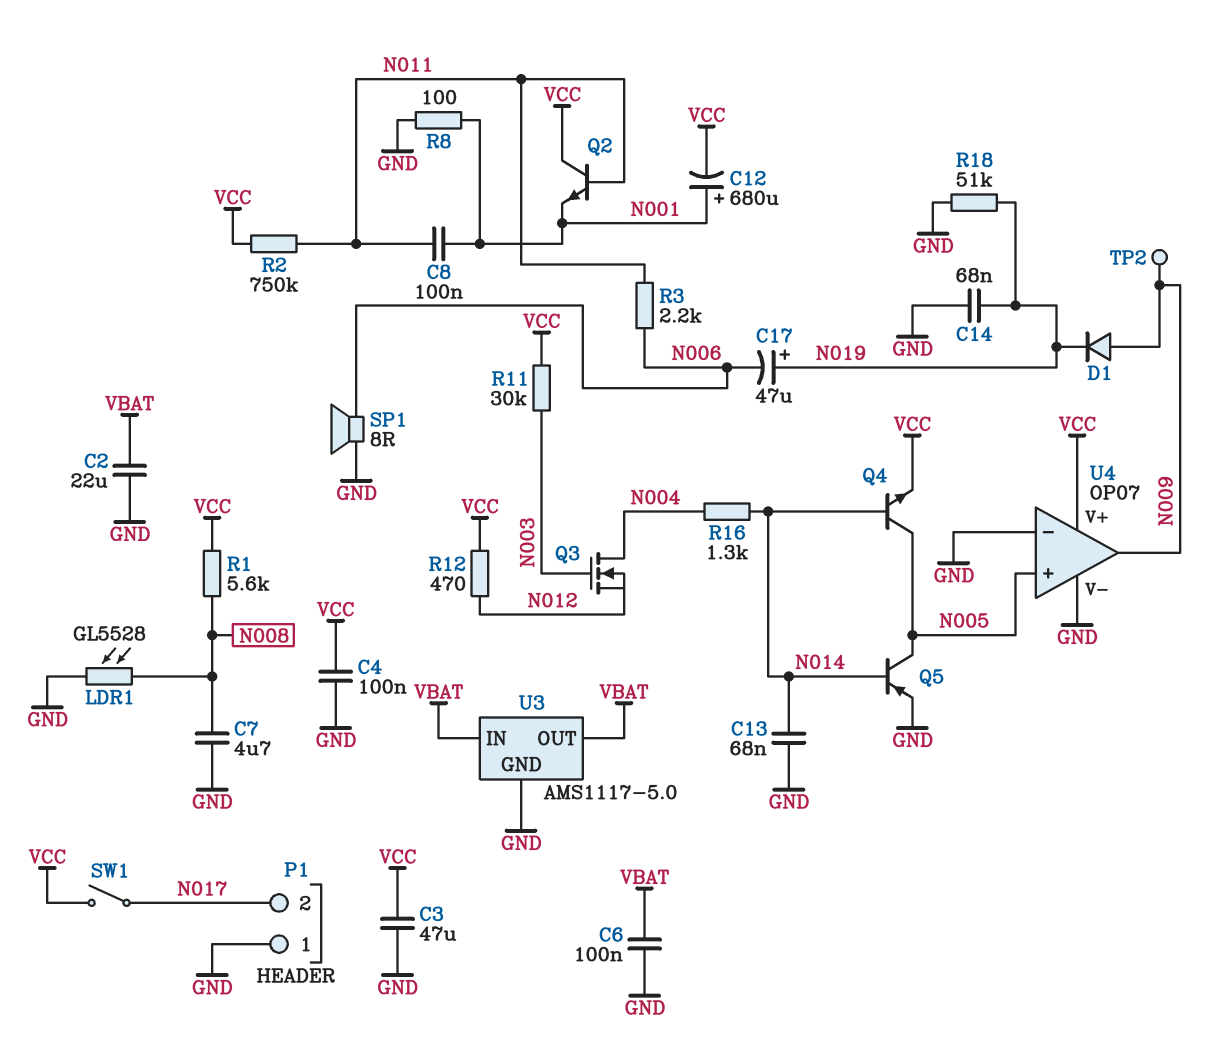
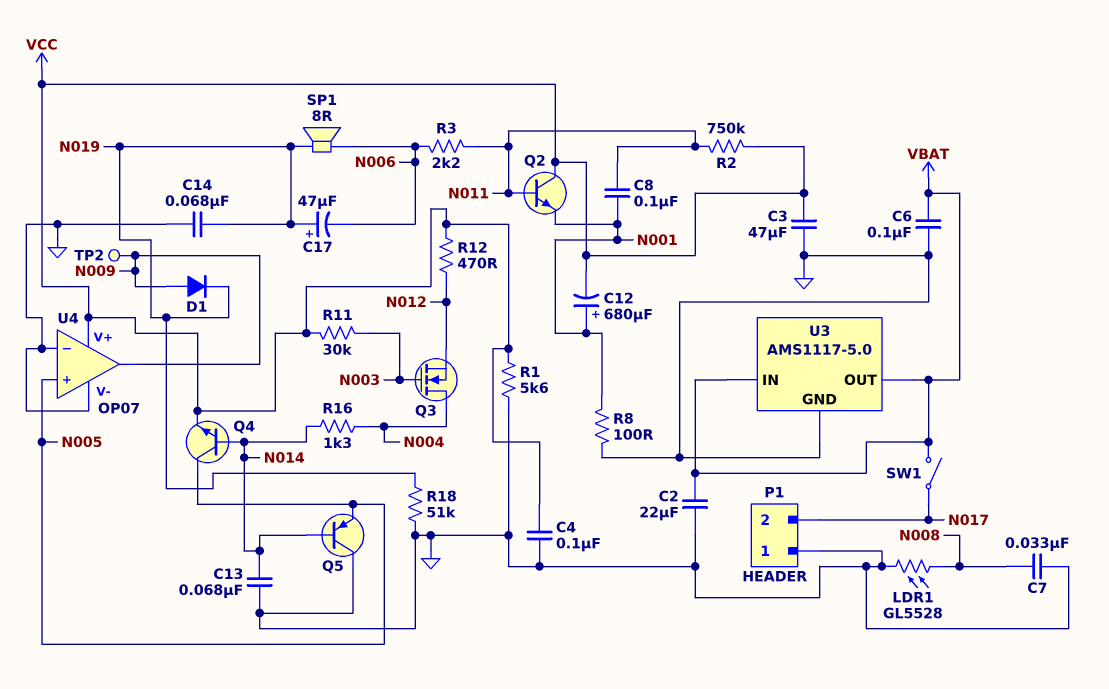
C7: 4.7uF (GND, N008) -> 33nF (GND, N008)
Q5: PNP (B N014, C N005, E GND) -> PNP (B N014, C GND, E N005)
R1: 5.6k (N008, VCC) -> 5.6k (GND, VCC)
SP1: speaker 8R (GND, N006) -> speaker 8R (N006, N019)
SW1: switch (N017, VCC) -> switch (N017, VBAT)

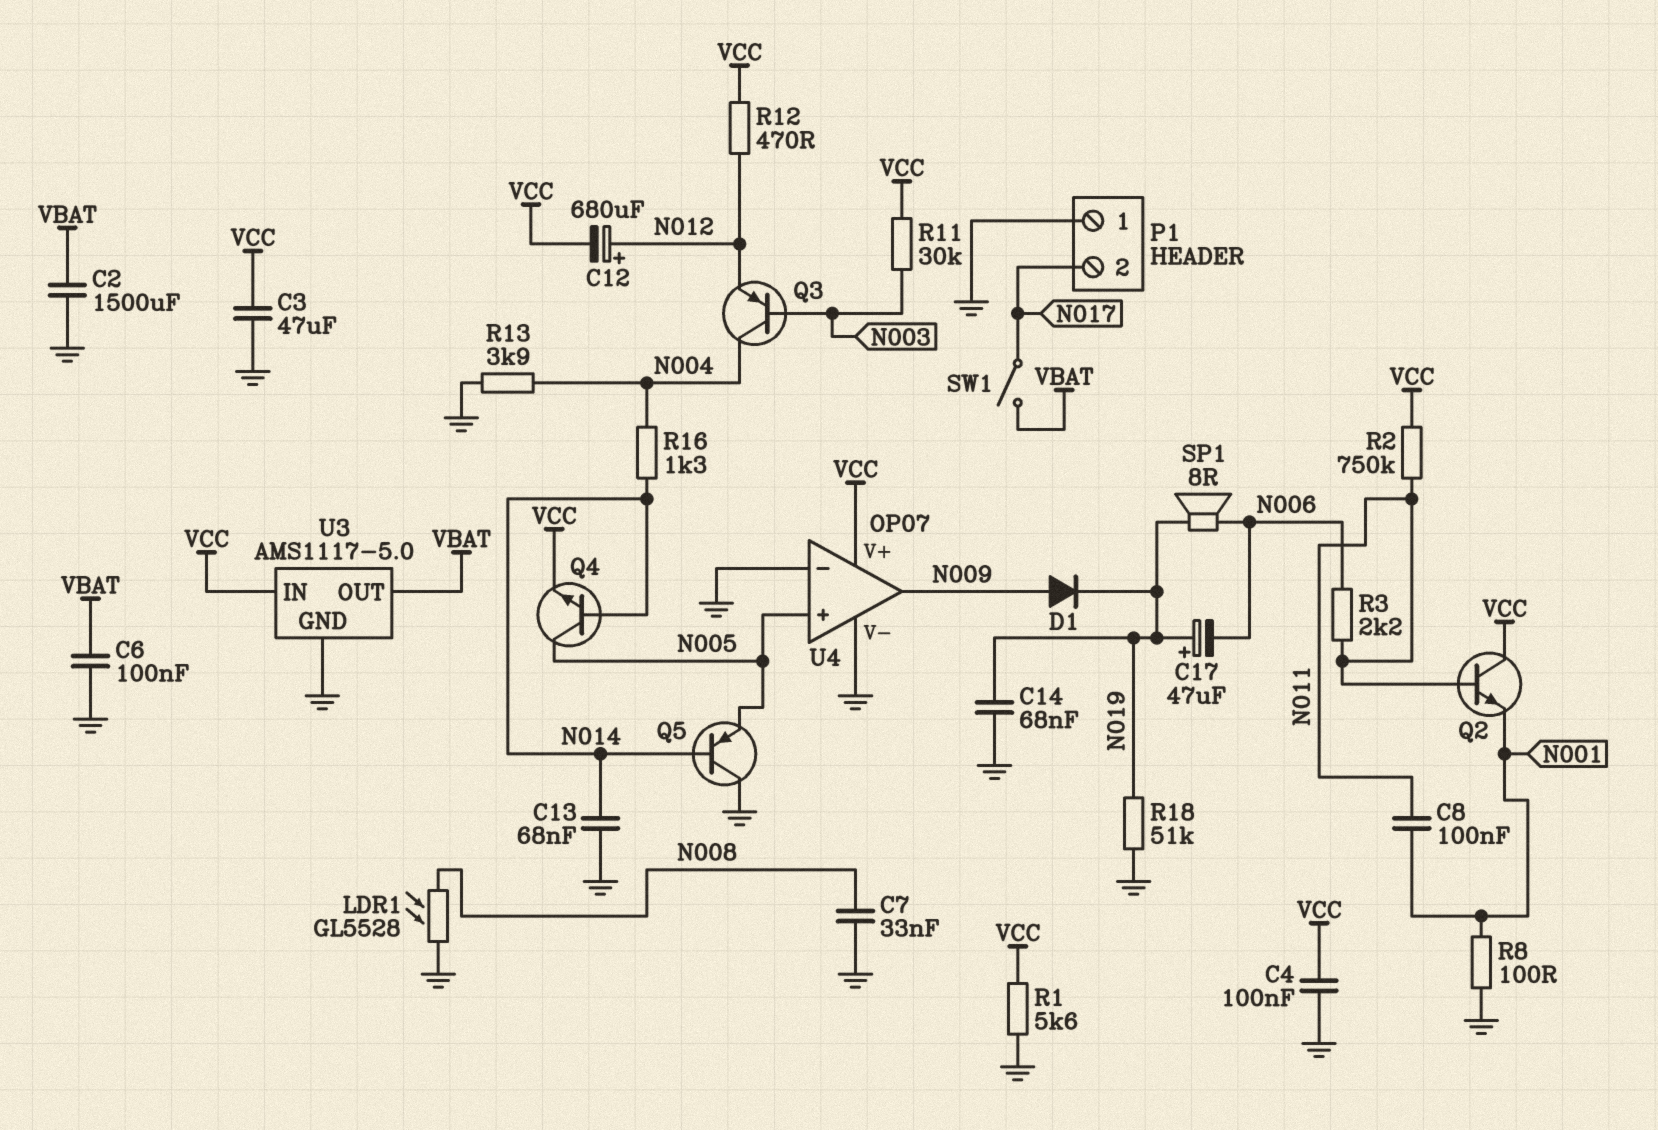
C2: 22uF (GND, VBAT) -> 1500uF (GND, VBAT)
C12: 680uF (plus N001, minus VCC) -> 680uF (plus N012, minus VCC)
Q3: NMOS (G N003, D N004, S N012) -> PNP (B N003, C N004, E N012)
R13: none -> 3.9k (GND, N004)
TP2: test point (N009) -> none
U3 pin IN: VBAT -> VCC

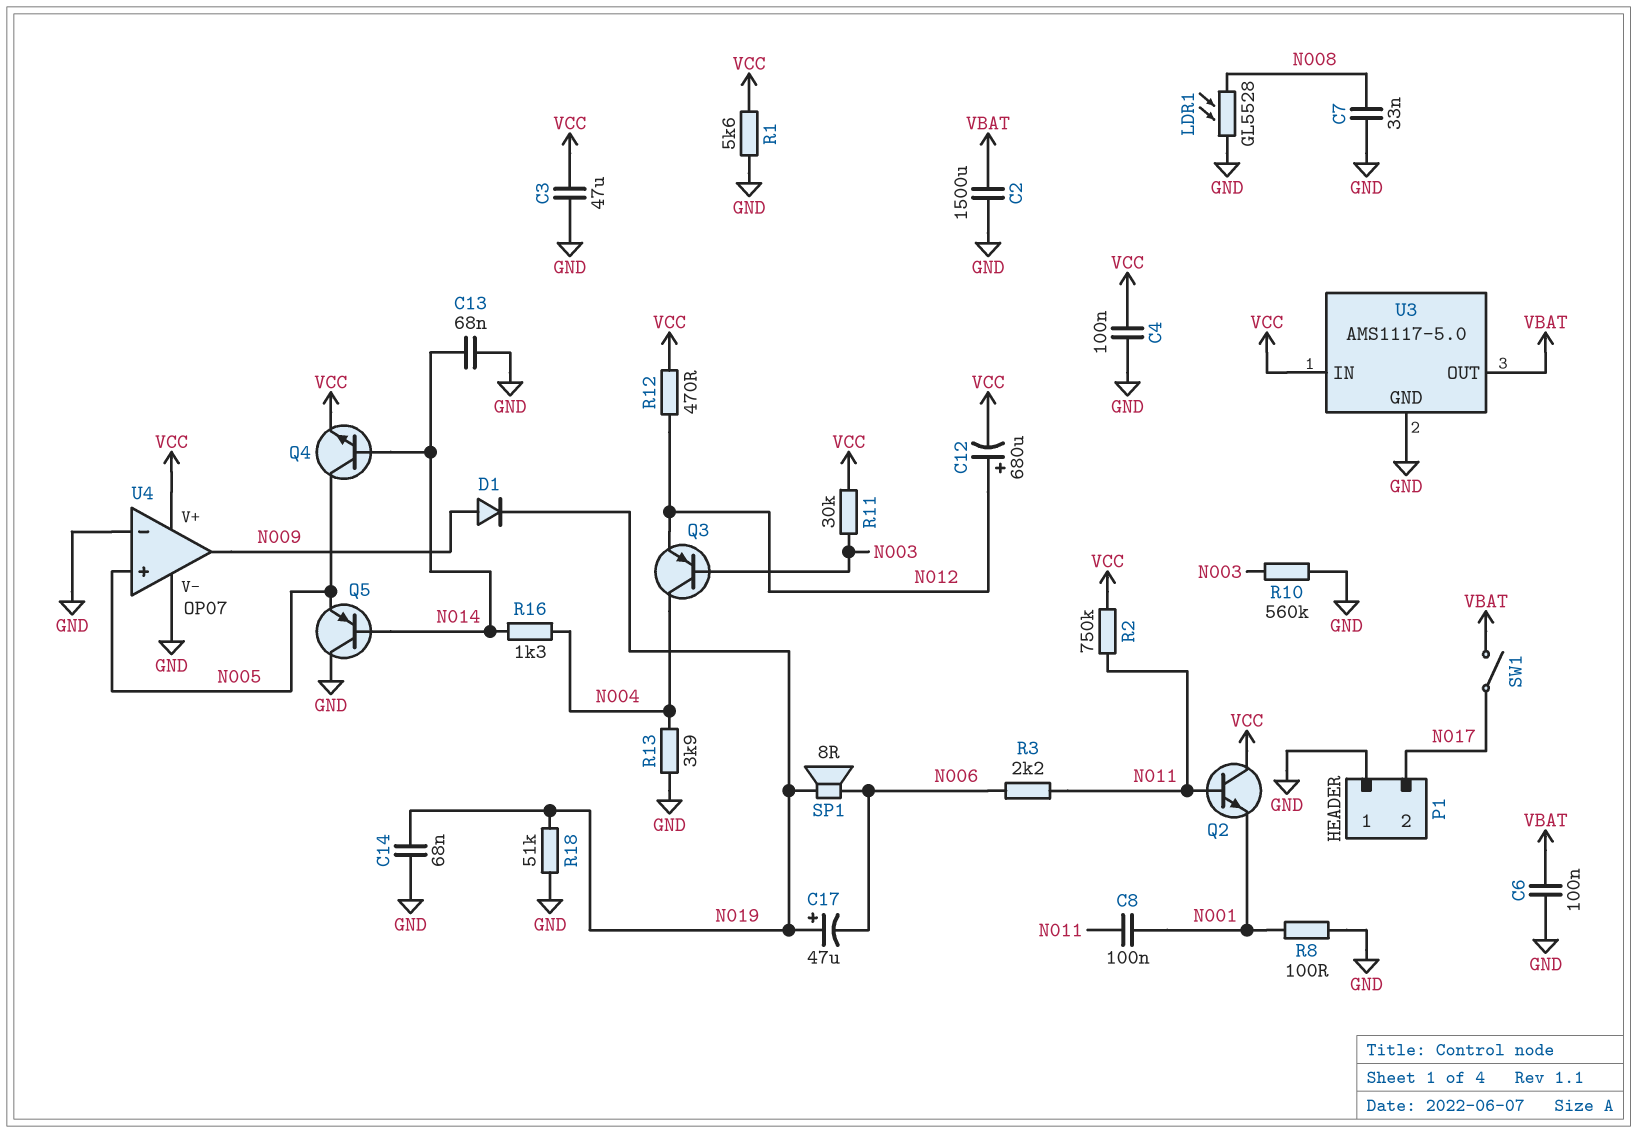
R10: none -> 560k (GND, N003)

